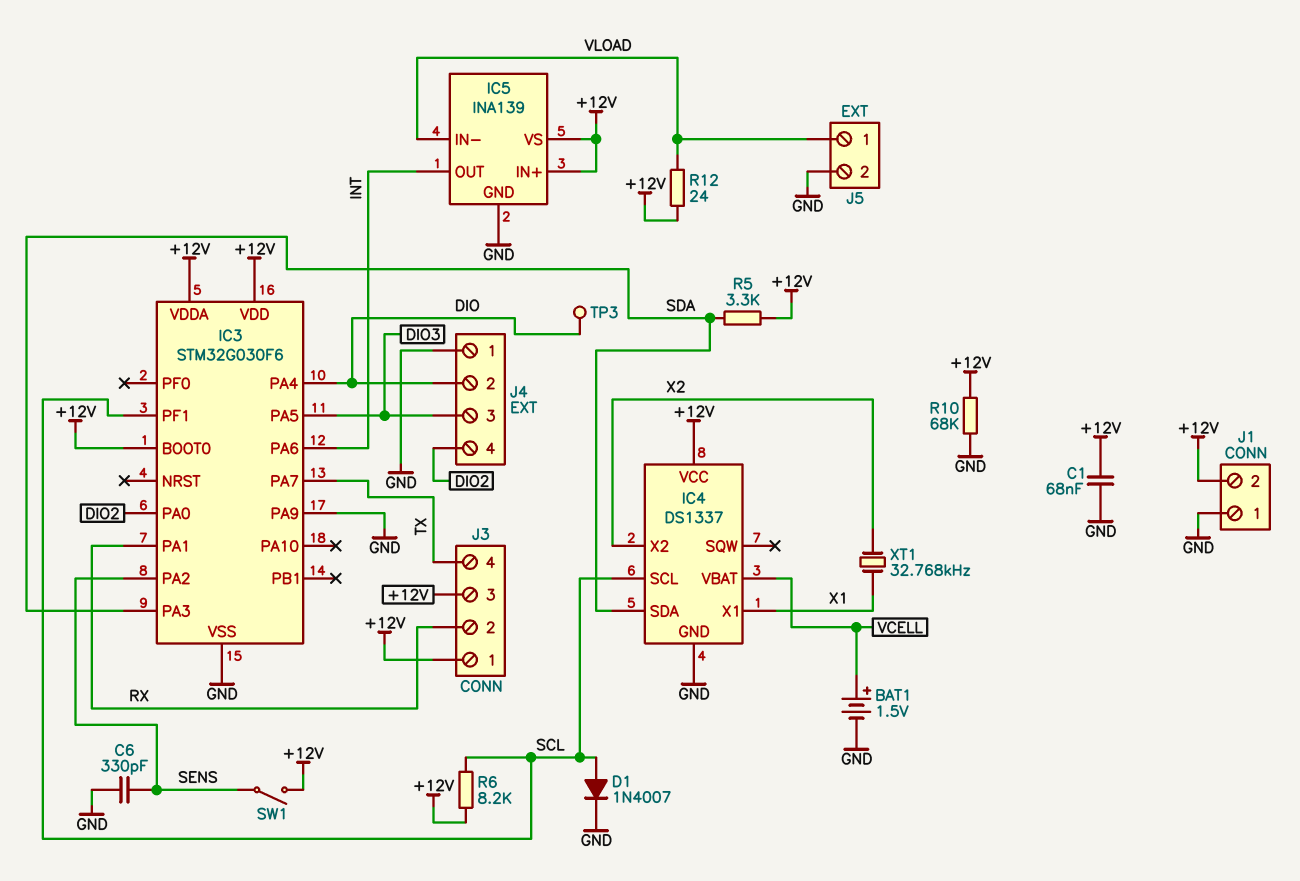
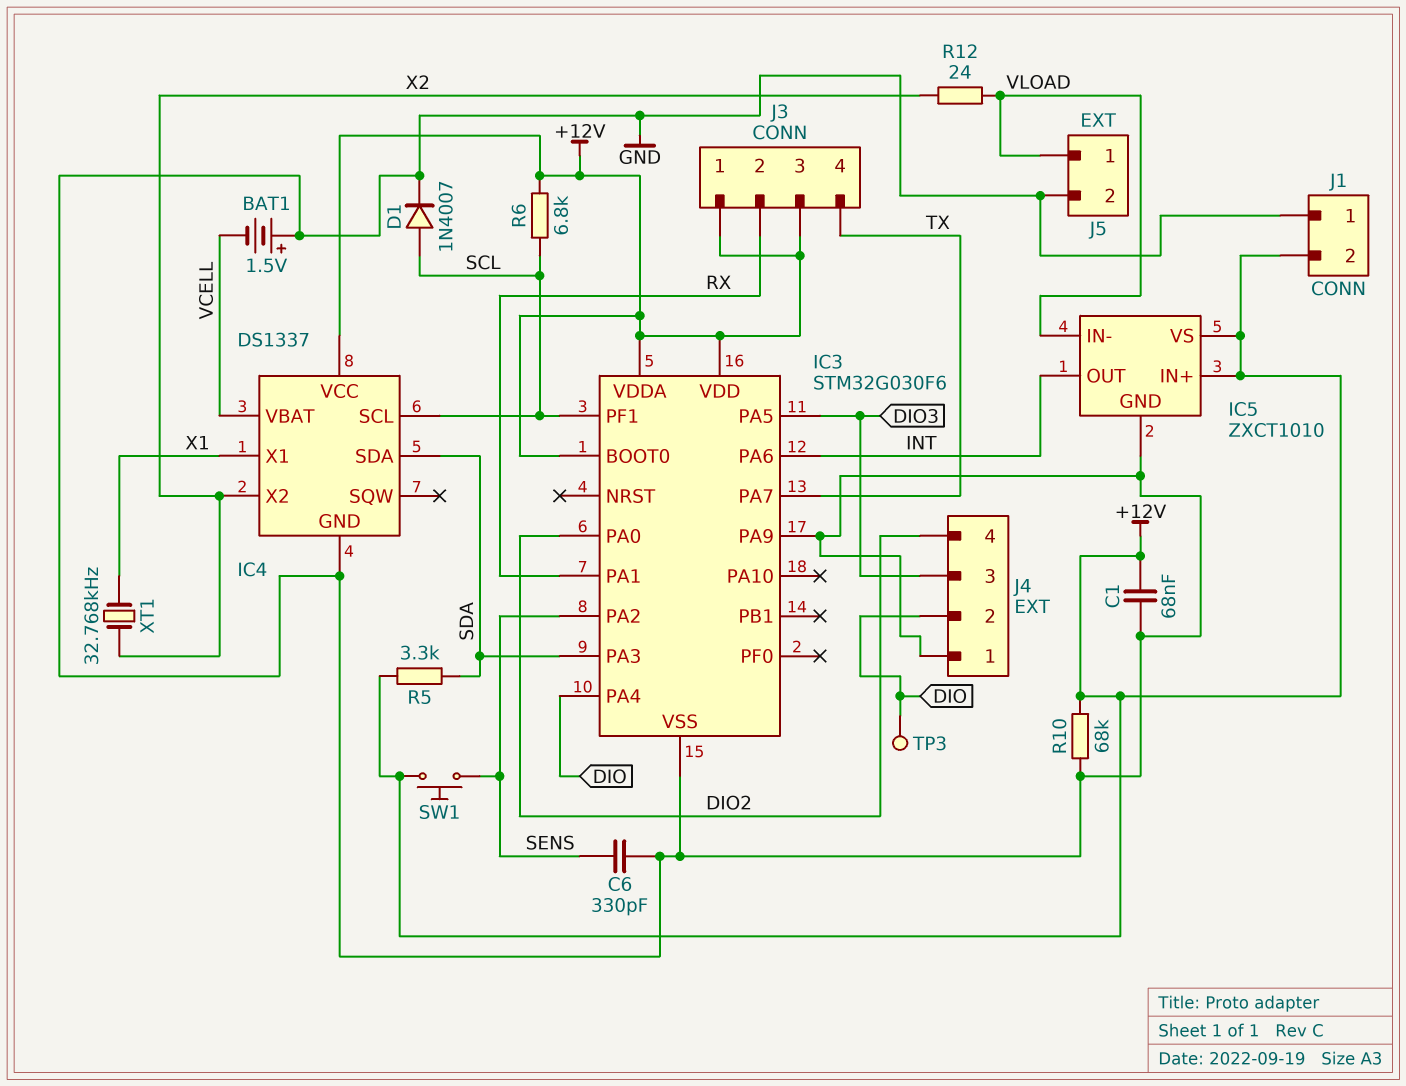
BAT1: 1.5V (plus VCELL, minus GND) -> 1.5V (plus GND, minus VCELL)
IC5: INA139 -> ZXCT1010
R6: 8.2k (+12V, SCL) -> 6.8k (+12V, SCL)
R12: 24 (+12V, VLOAD) -> 24 (VLOAD, X2)
SW1: switch (+12V, SENS) -> button (+12V, SENS)

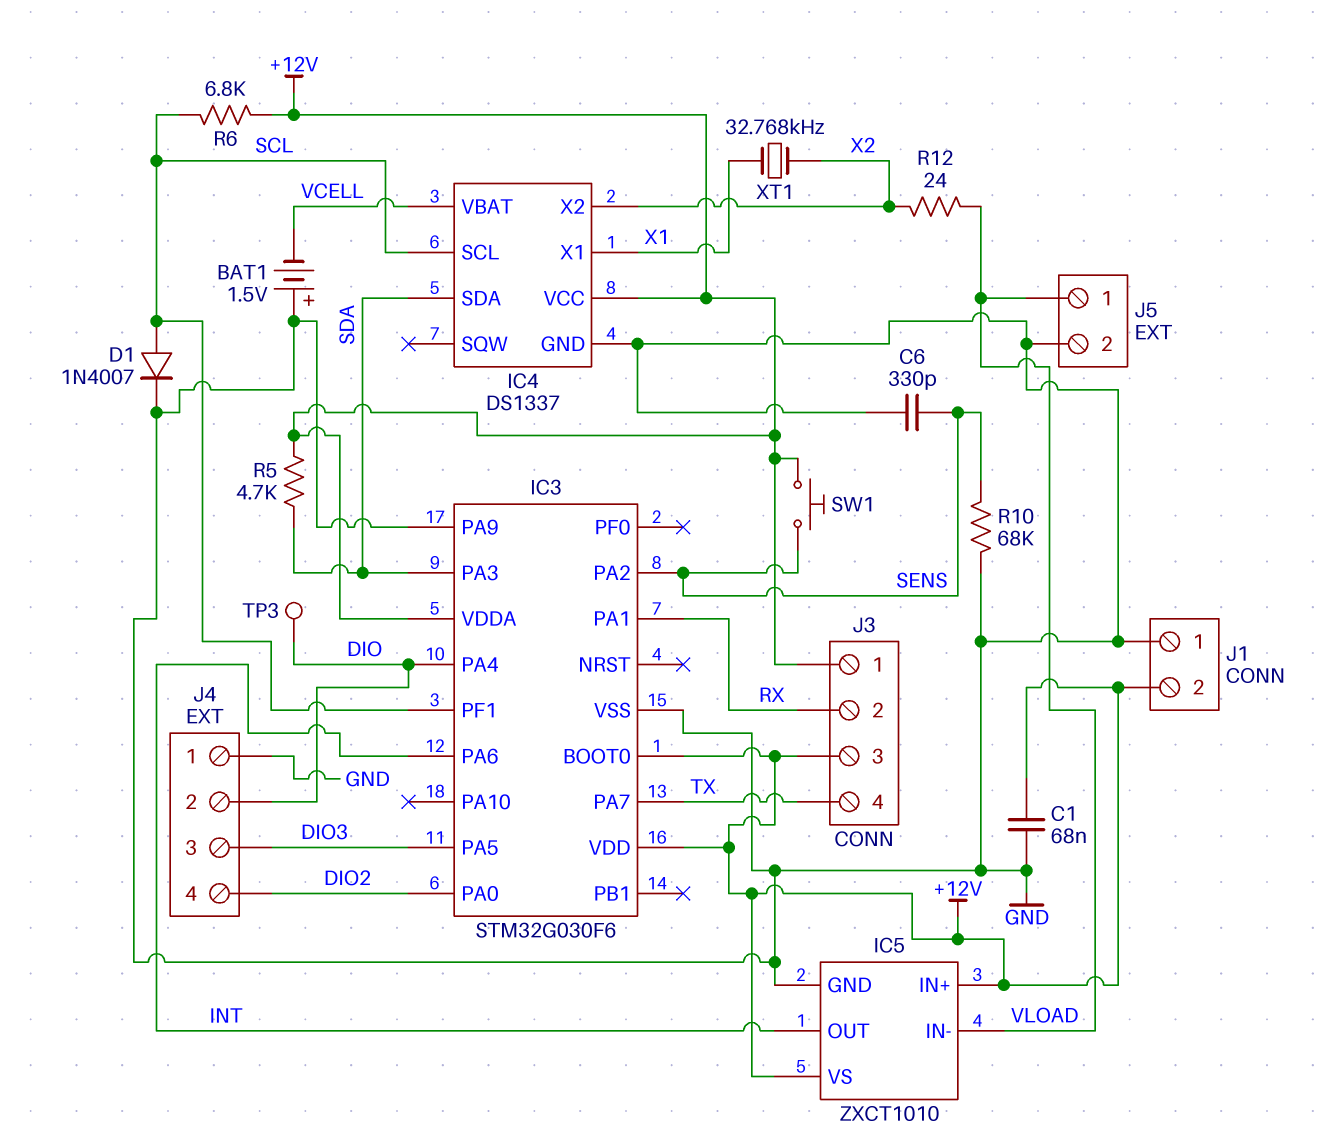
R5: 3.3k (+12V, SDA) -> 4.7k (+12V, SDA)
R10: 68k (+12V, GND) -> 68k (GND, SENS)

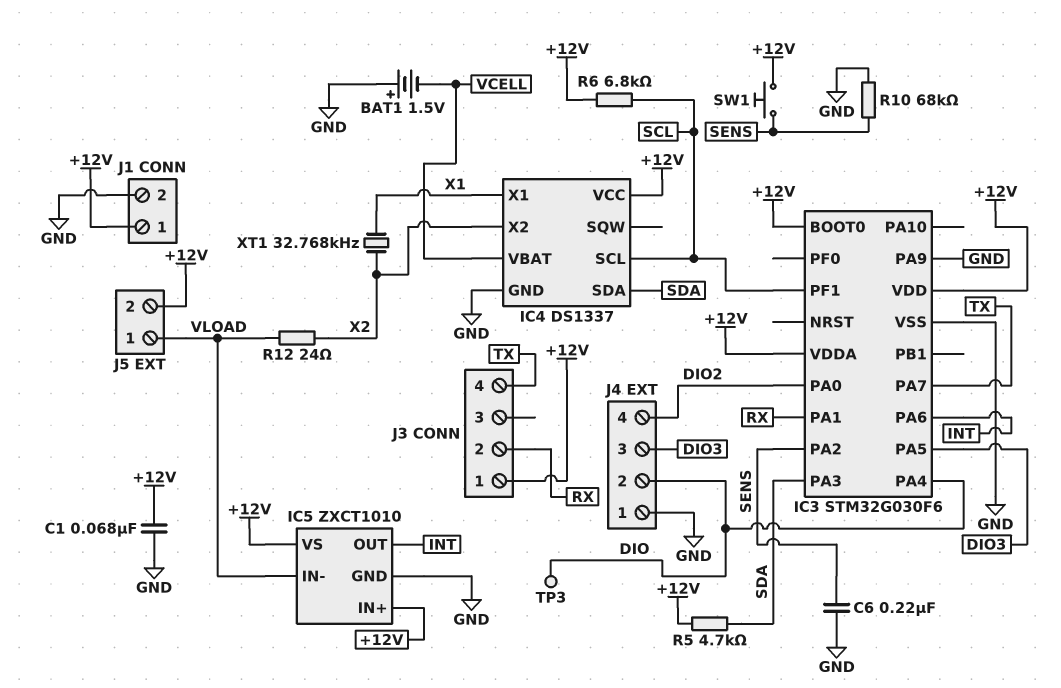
C6: 330pF (GND, SENS) -> 220nF (GND, SENS)
D1: diode 1N4007 (A SCL, K GND) -> none
J1 pin 1: GND -> +12V
J1 pin 2: +12V -> GND
J3 pin 3: +12V -> none
J5 pin 2: GND -> +12V

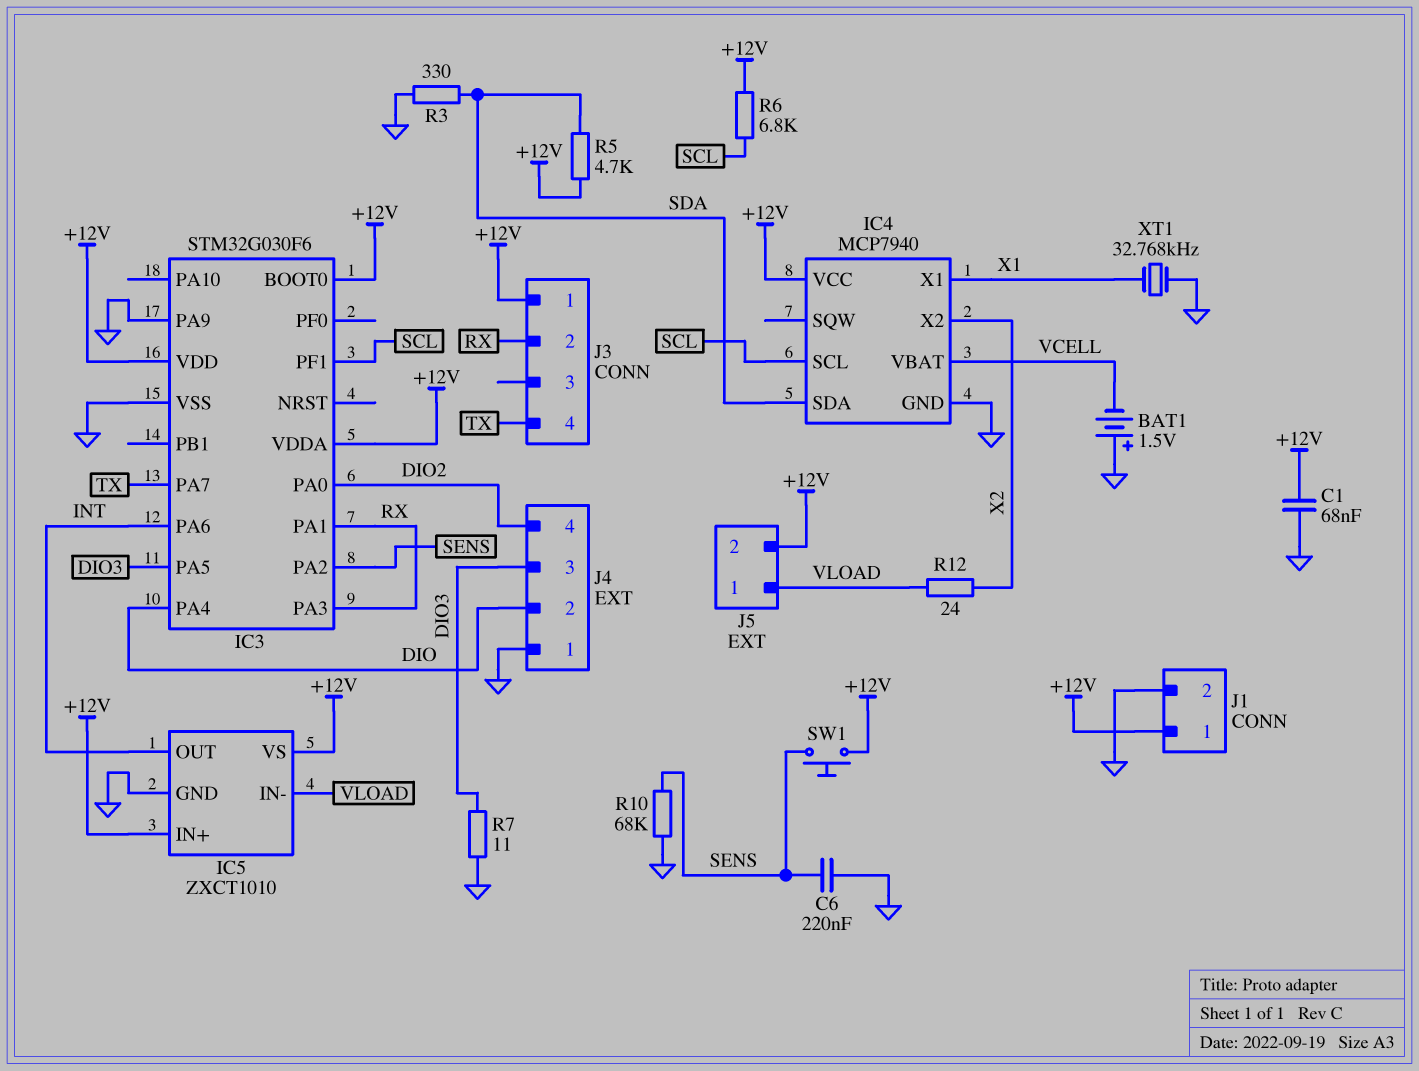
IC3 pin PA3: SDA -> RX
IC4: DS1337 -> MCP7940
R3: none -> 330 (GND, SDA)
R7: none -> 11 (DIO3, GND)
TP3: test point (DIO) -> none
XT1: 32.768kHz (X1, X2) -> 32.768kHz (GND, X1)

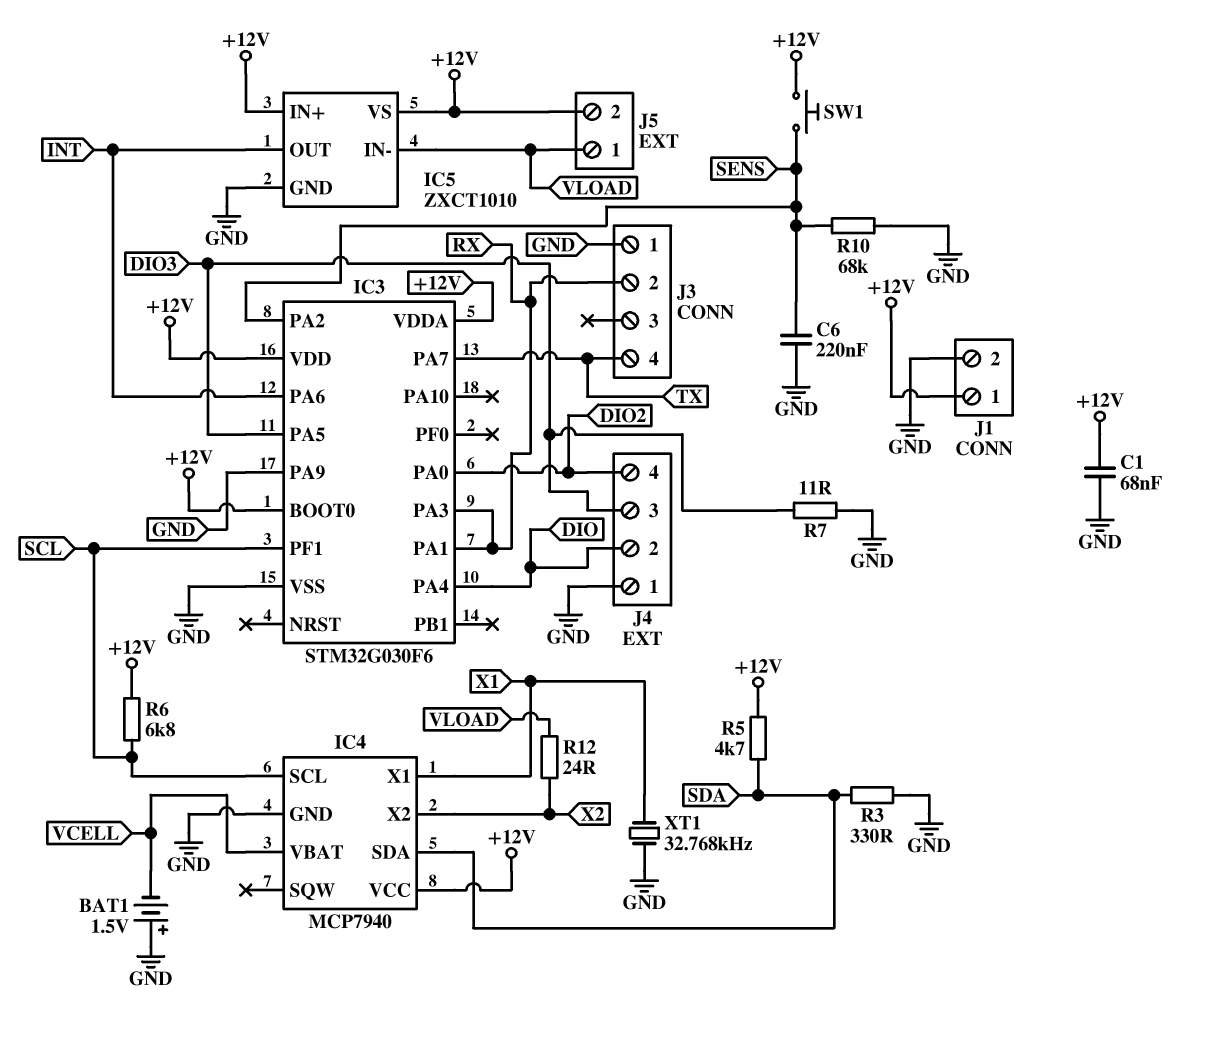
J3 pin 1: +12V -> GND

